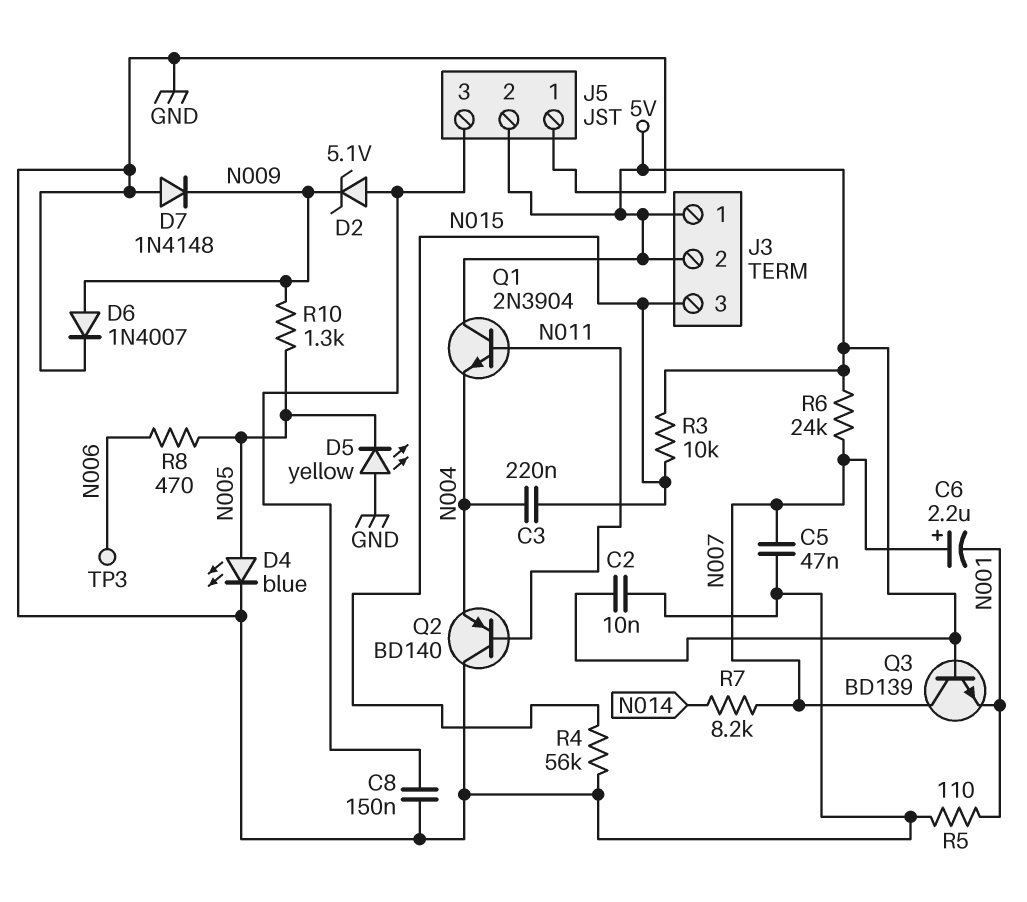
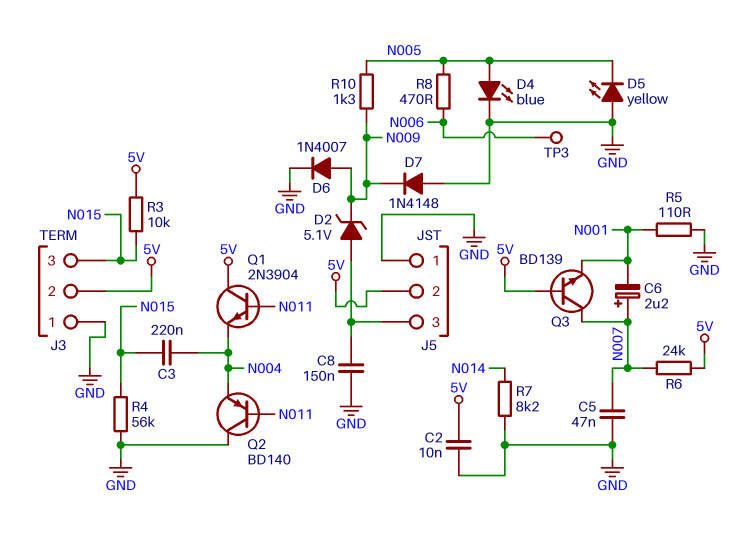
J3 pin 1: 5V -> GND
R7: 8.2k (N007, N014) -> 8.2k (GND, N014)

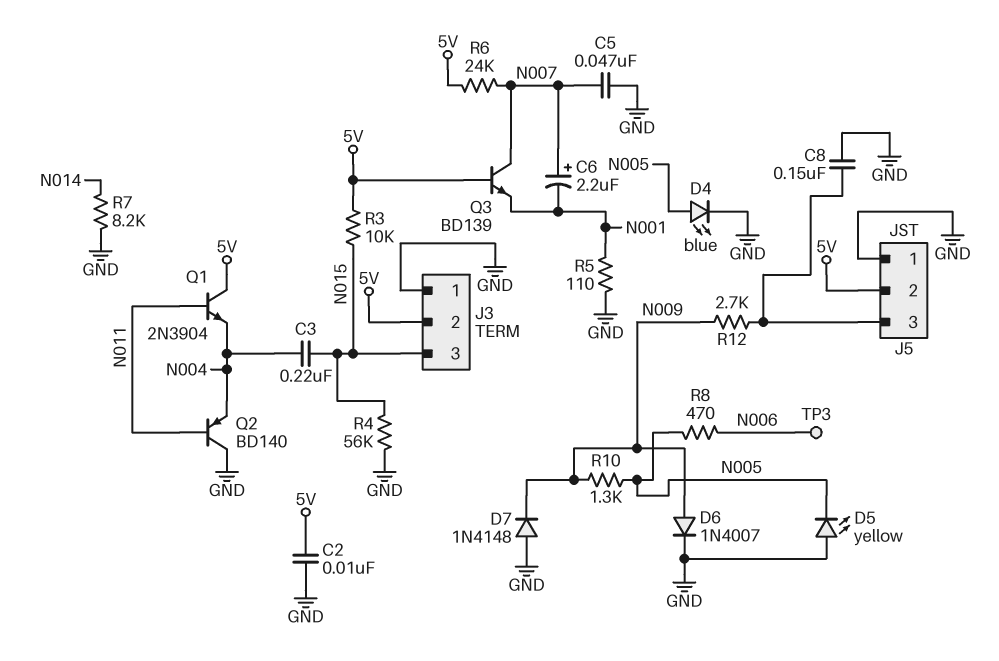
D2: zener 5.1V (A J5/3, K N009) -> none
R12: none -> 2.7k (J5/3, N009)

